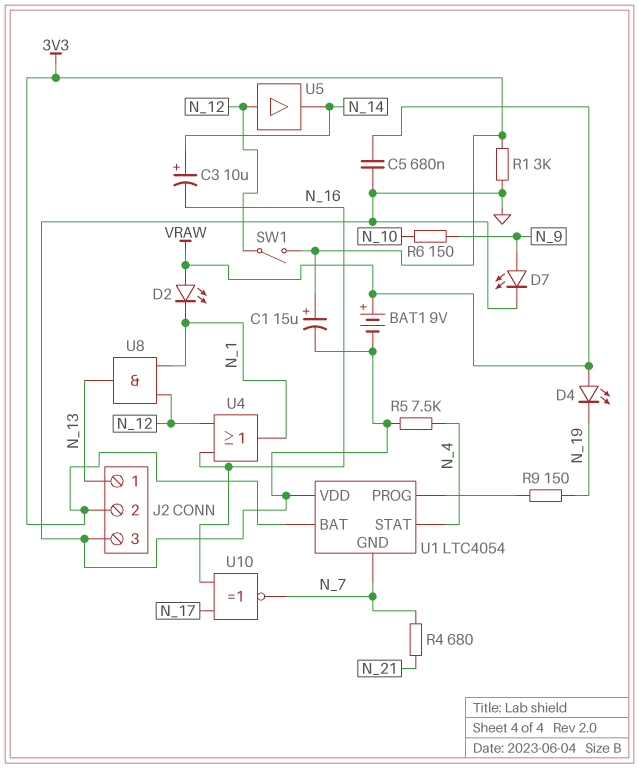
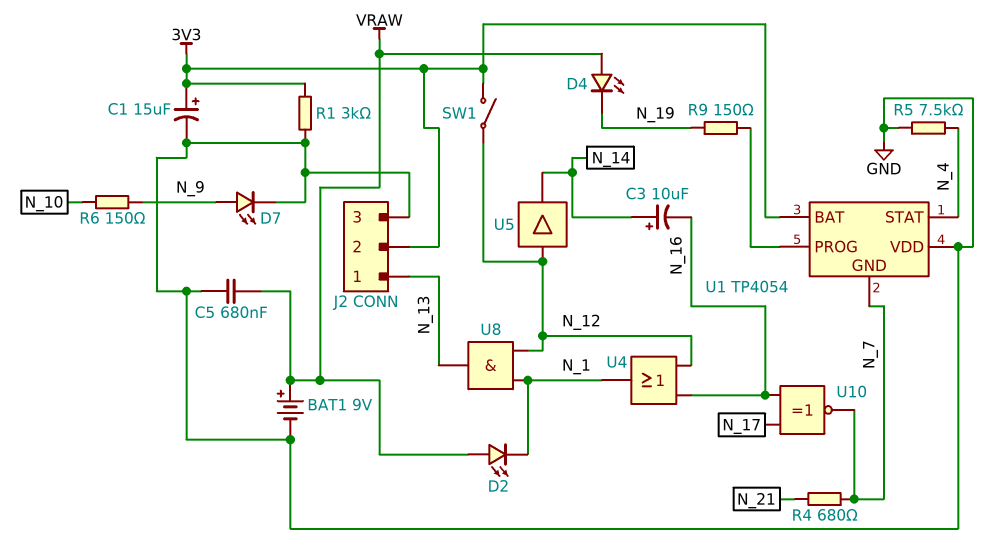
U1: LTC4054 -> TP4054

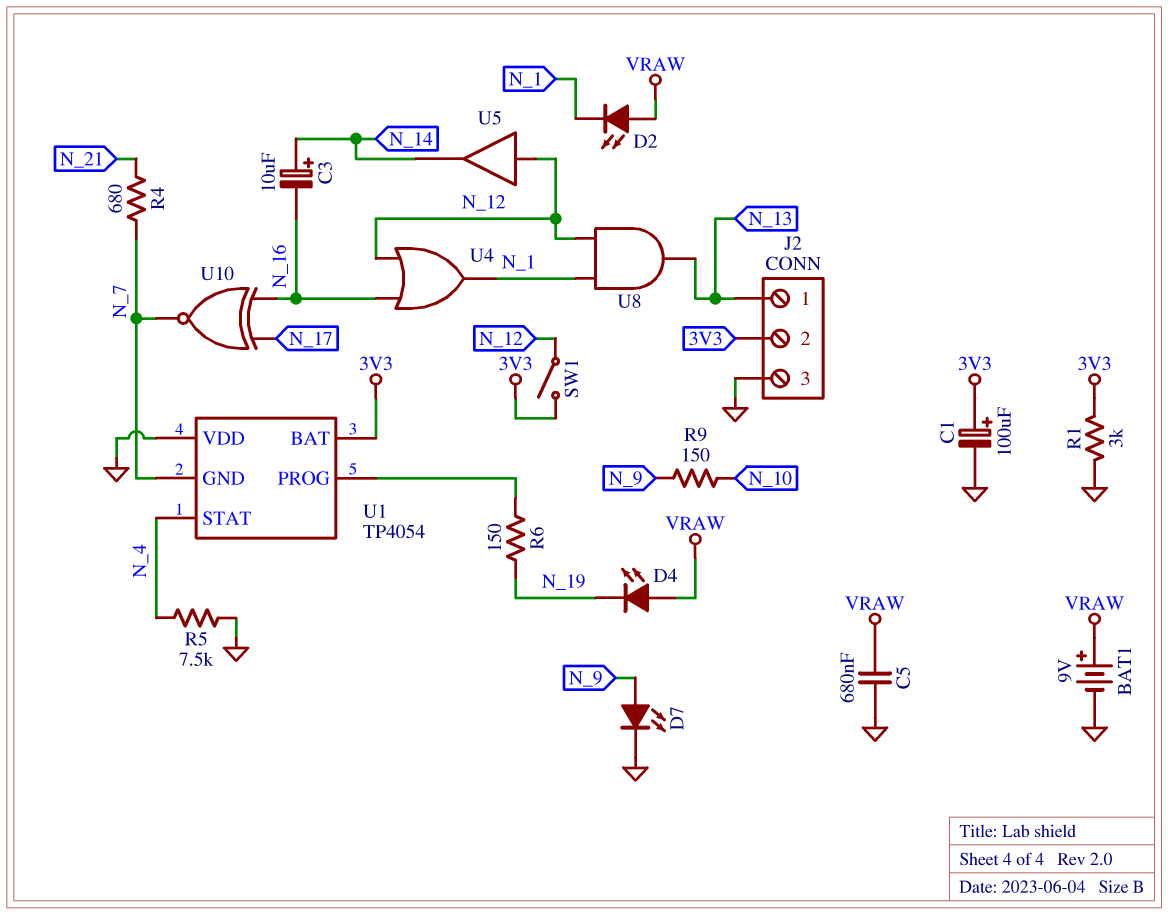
C1: 15uF (plus 3V3, minus GND) -> 100uF (plus 3V3, minus GND)
R6: 150 (N_9, N_10) -> 150 (N_19, U1/PROG)
R9: 150 (N_19, U1/PROG) -> 150 (N_9, N_10)

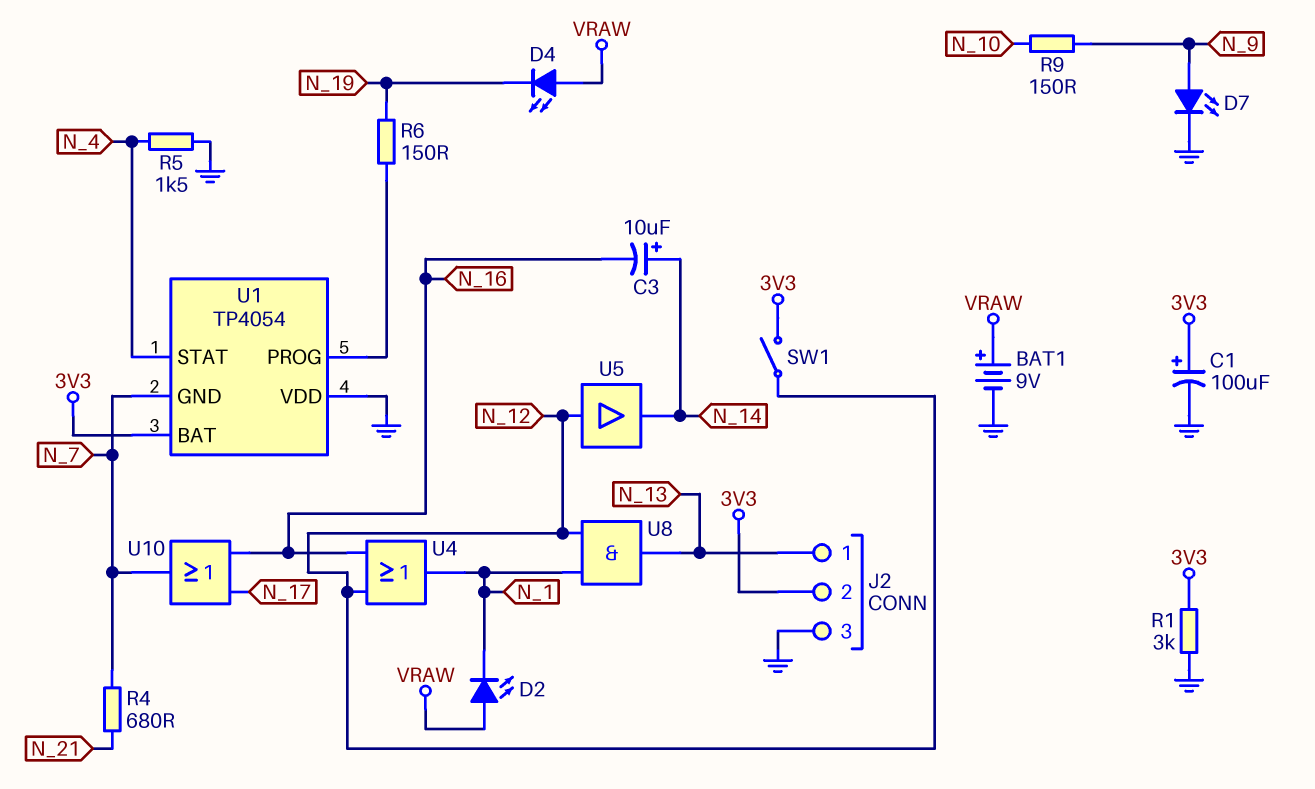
C5: 680nF (GND, VRAW) -> none
R5: 7.5k (GND, N_4) -> 1.5k (GND, N_4)
U10: XNOR (in N_16, in N_17, out N_7) -> OR (in N_16, in N_17, out N_7)

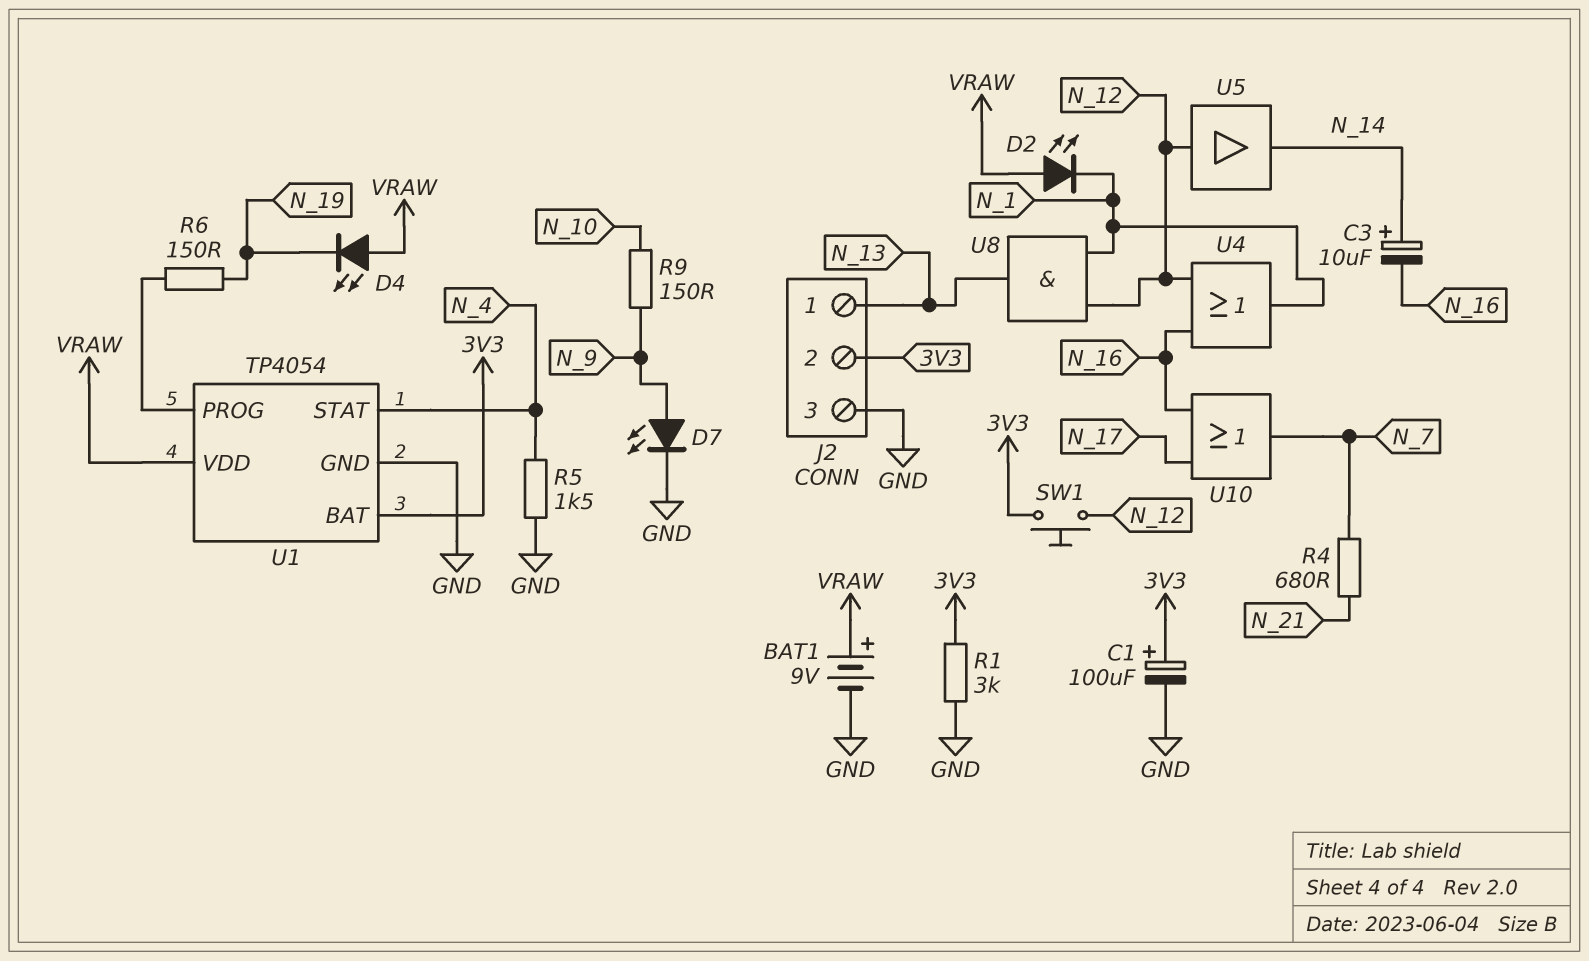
SW1: switch (3V3, N_12) -> button (3V3, N_12)
U1 pin GND: N_7 -> GND
U1 pin VDD: GND -> VRAW

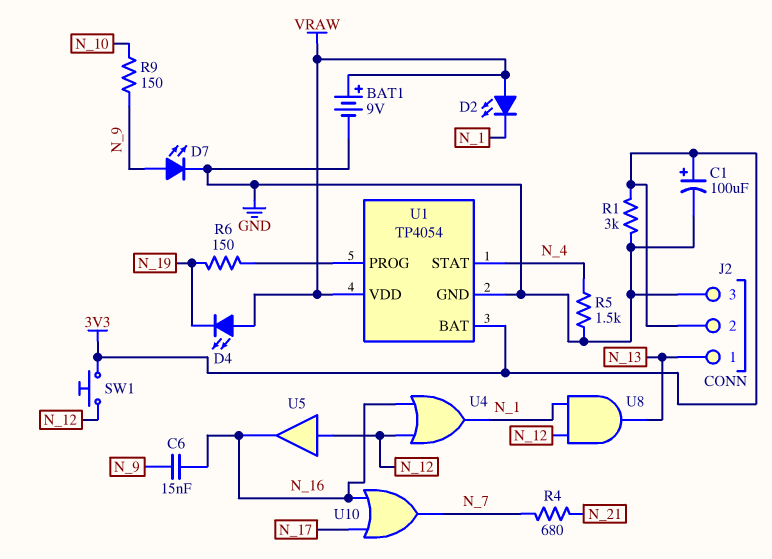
C3: 10uF (plus N_14, minus N_16) -> none
C6: none -> 15nF (N_9, N_16)
U5: buffer (in N_12, out N_14) -> buffer (in N_12, out N_16)

